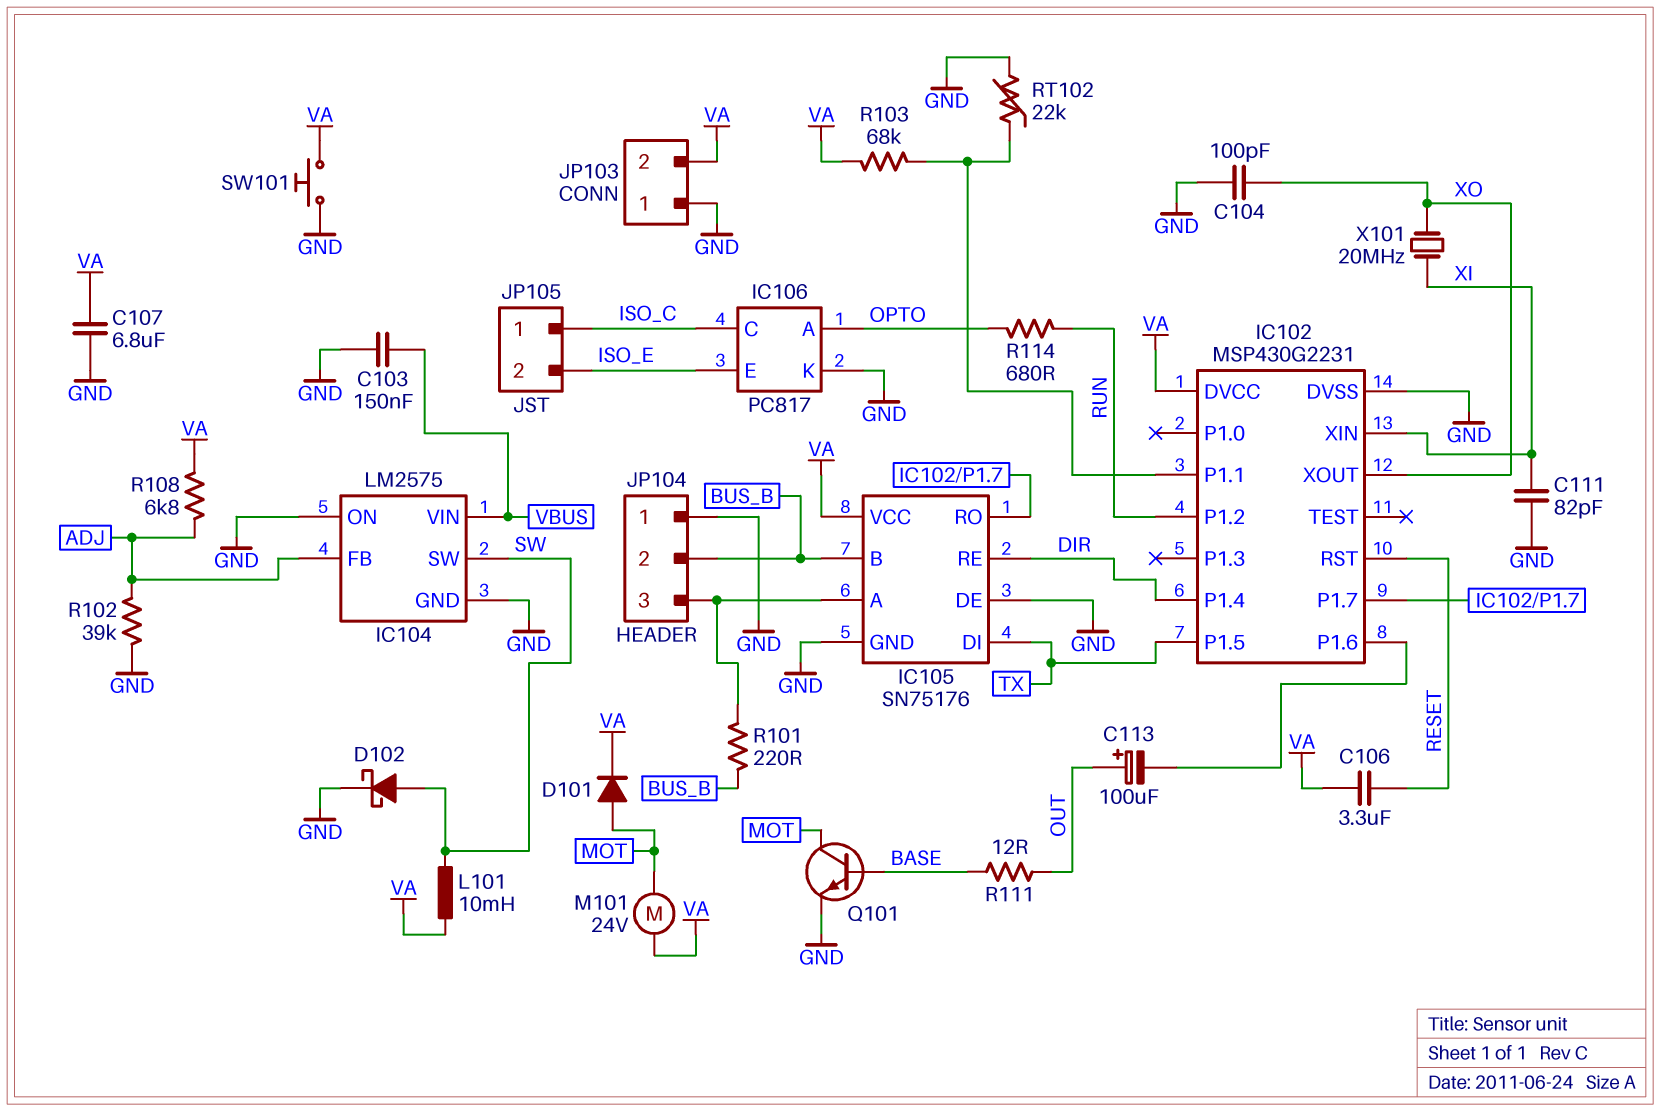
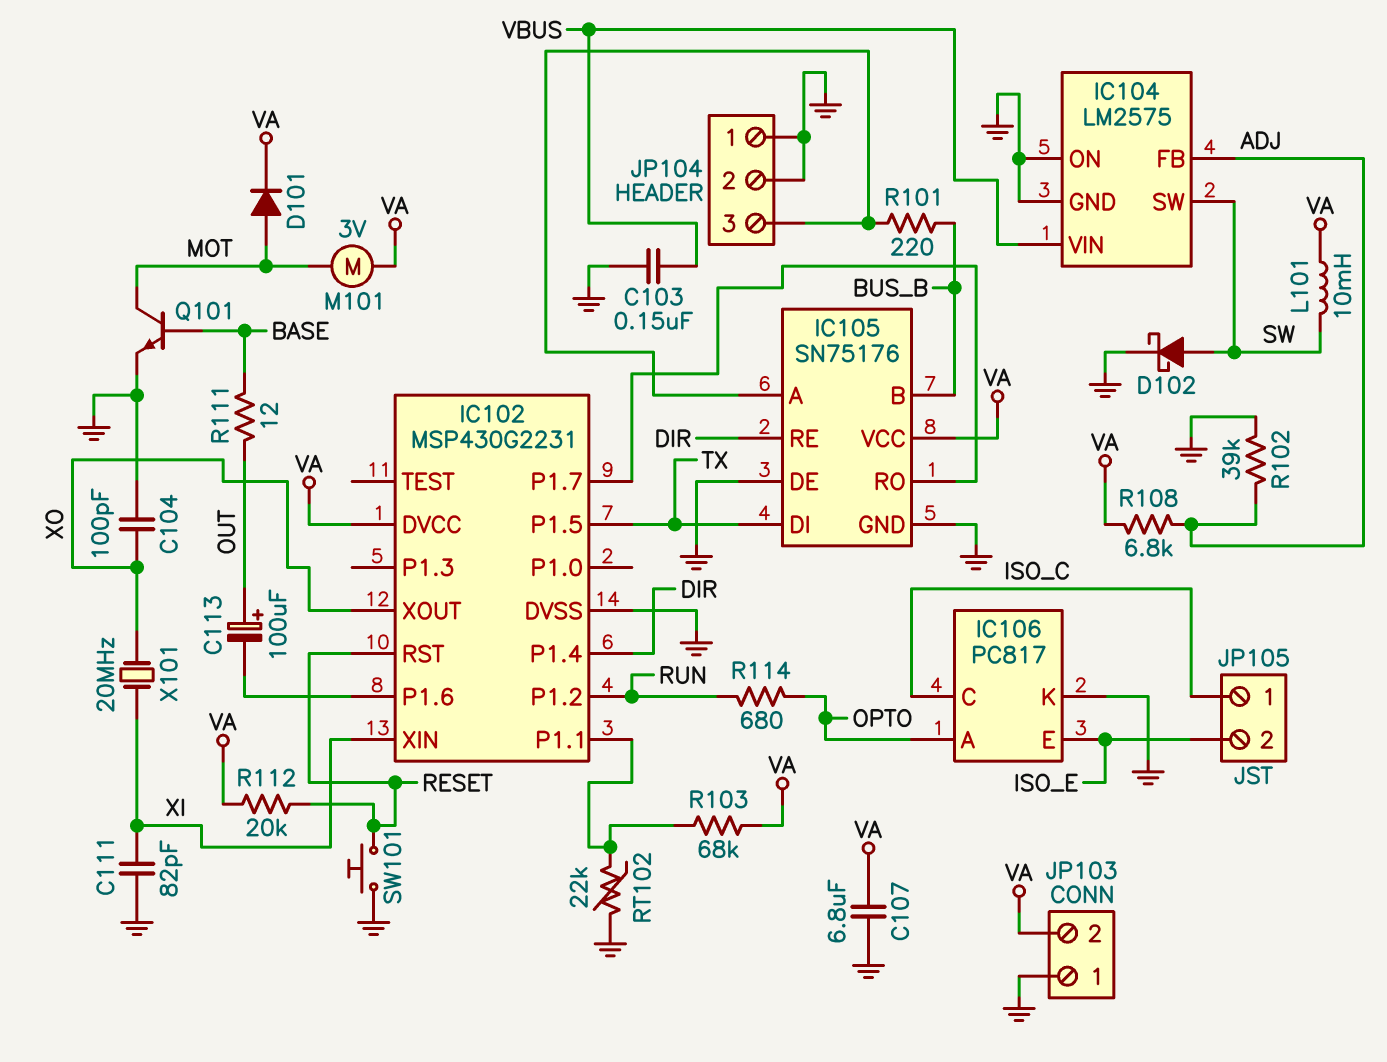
C106: 3.3uF (RESET, VA) -> none
JP104 pin 2: BUS_B -> GND
M101: motor 24V (MOT, VA) -> motor 3V (MOT, VA)
R112: none -> 20k (RESET, VA)
SW101: button (GND, VA) -> button (GND, RESET)

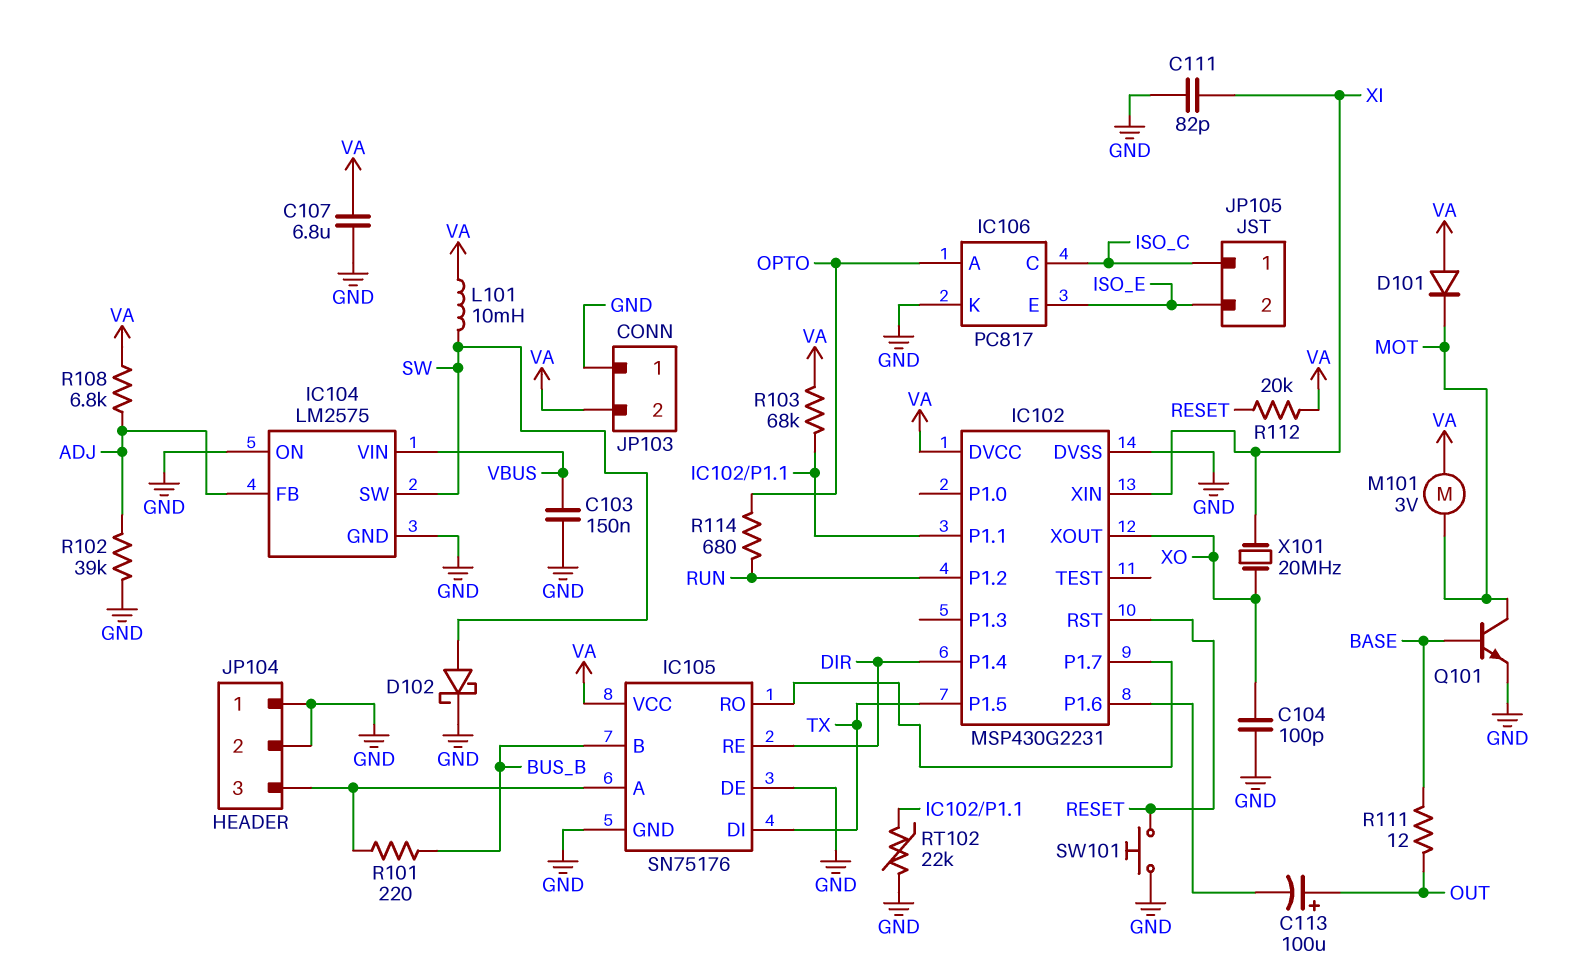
D101: diode (A MOT, K VA) -> diode (A VA, K MOT)

